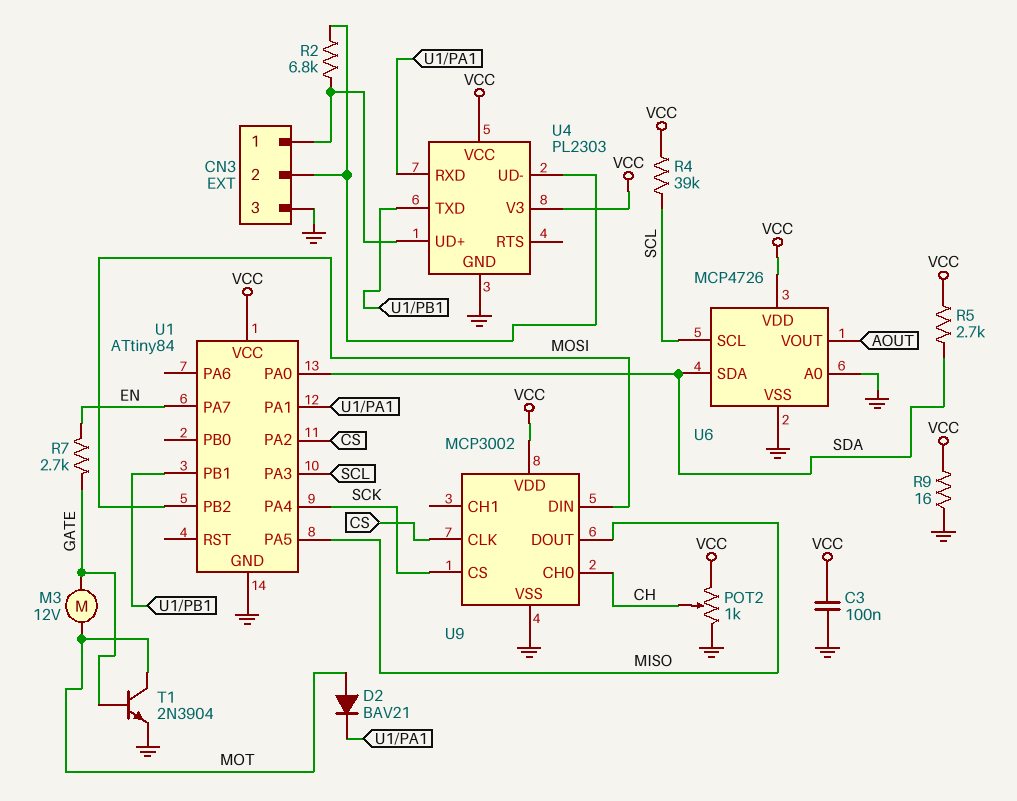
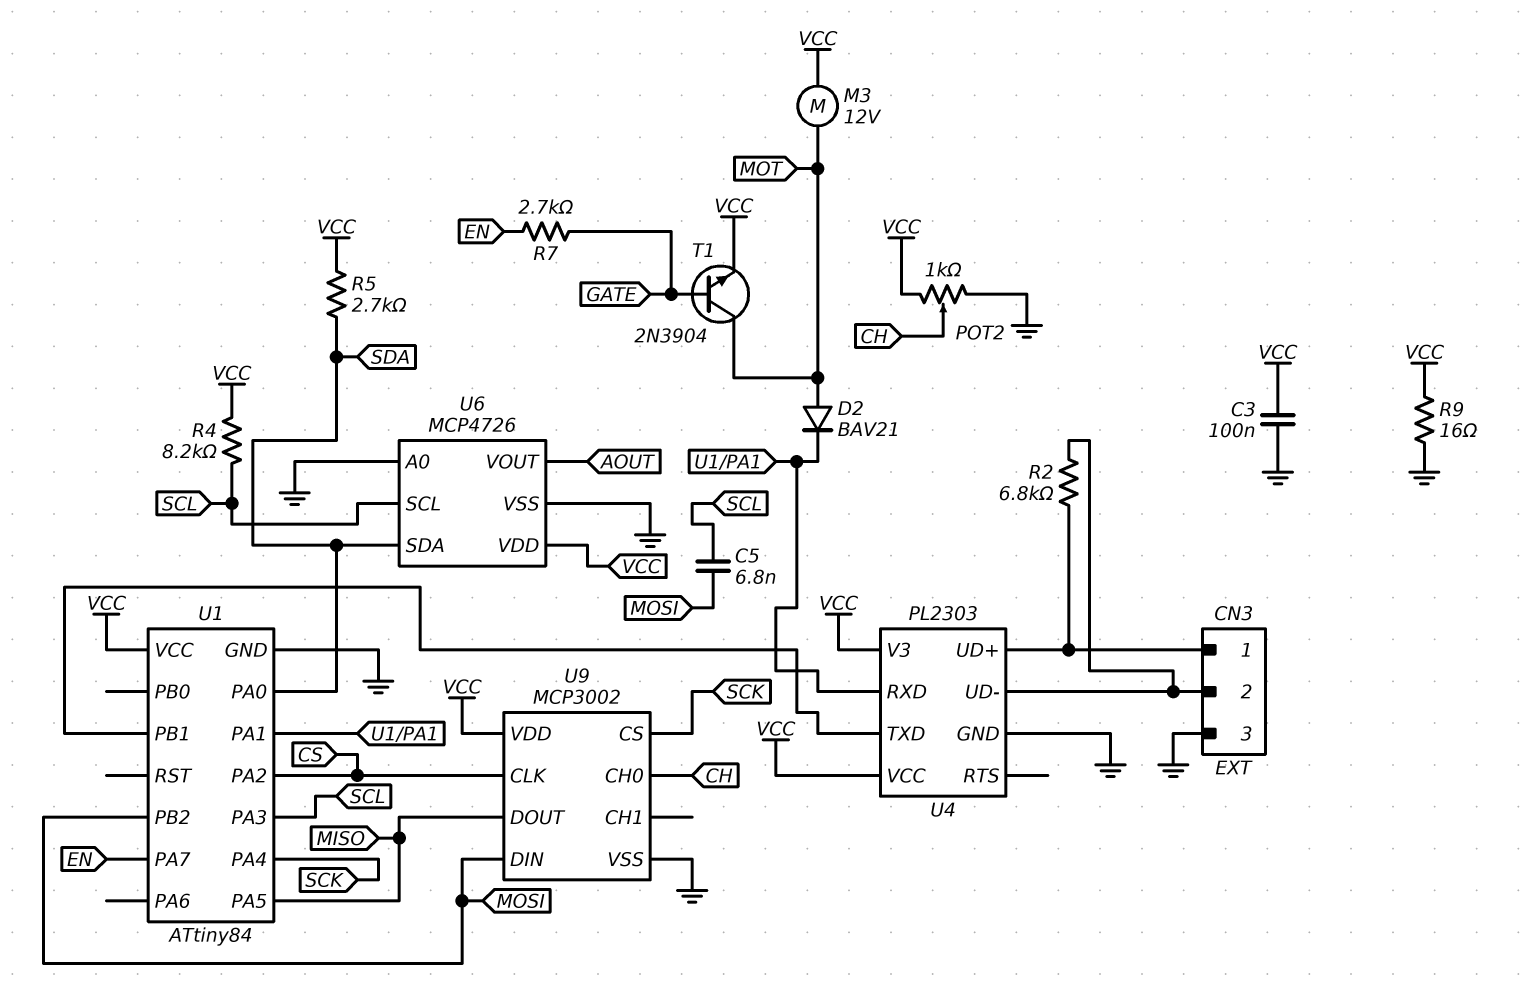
C5: none -> 6.8nF (MOSI, SCL)
M3: motor 12V (GATE, MOT) -> motor 12V (MOT, VCC)
R4: 39k (SCL, VCC) -> 8.2k (SCL, VCC)
T1: NPN 2N3904 (B GATE, C MOT, E GND) -> NPN 2N3904 (B GATE, C MOT, E VCC)

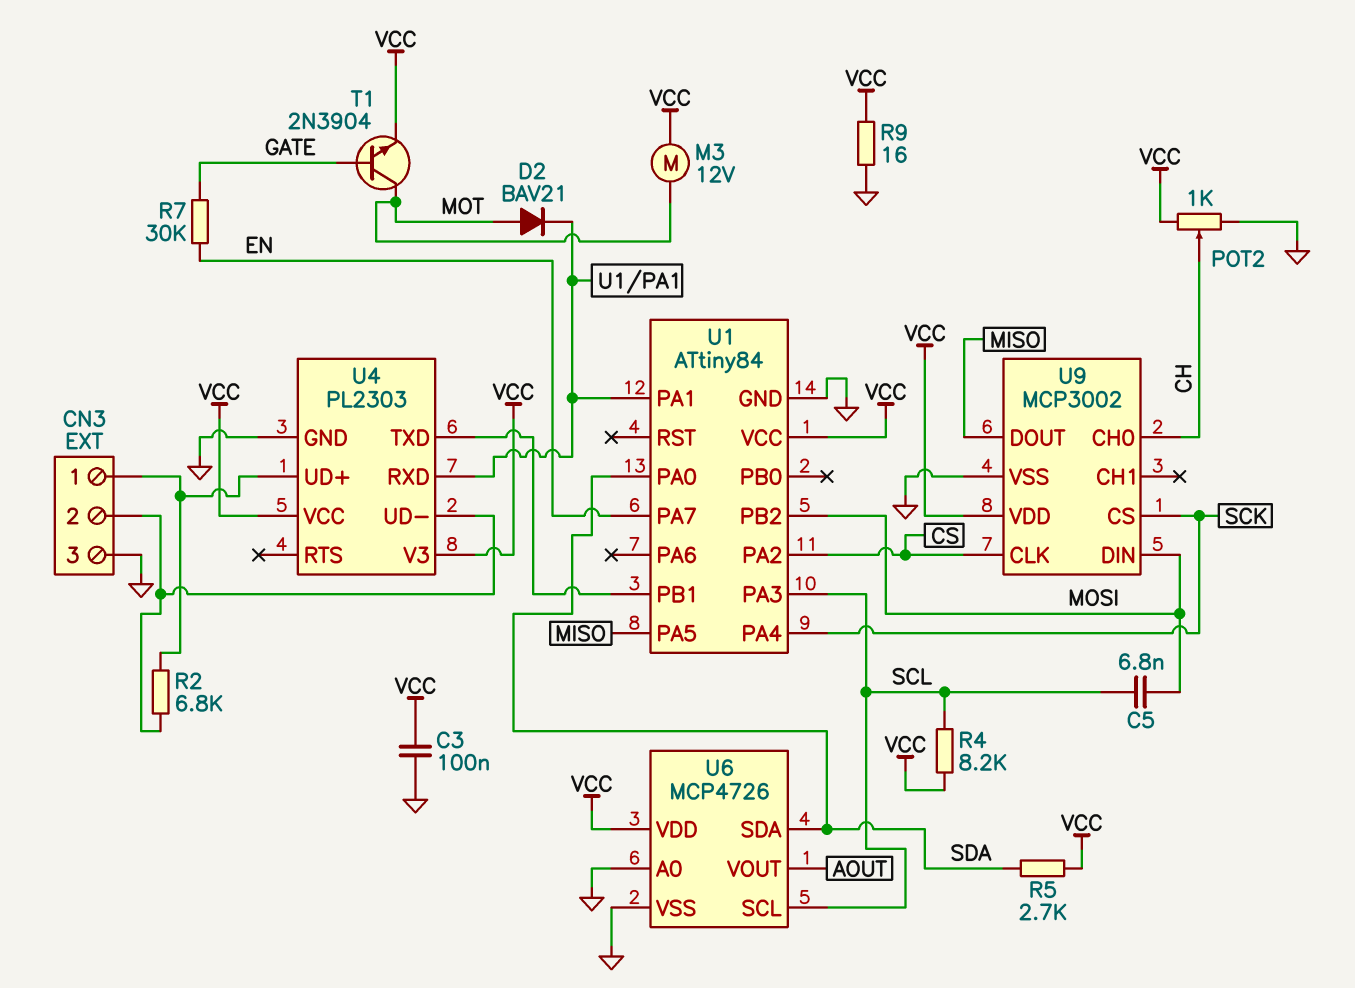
R7: 2.7k (EN, GATE) -> 30k (EN, GATE)

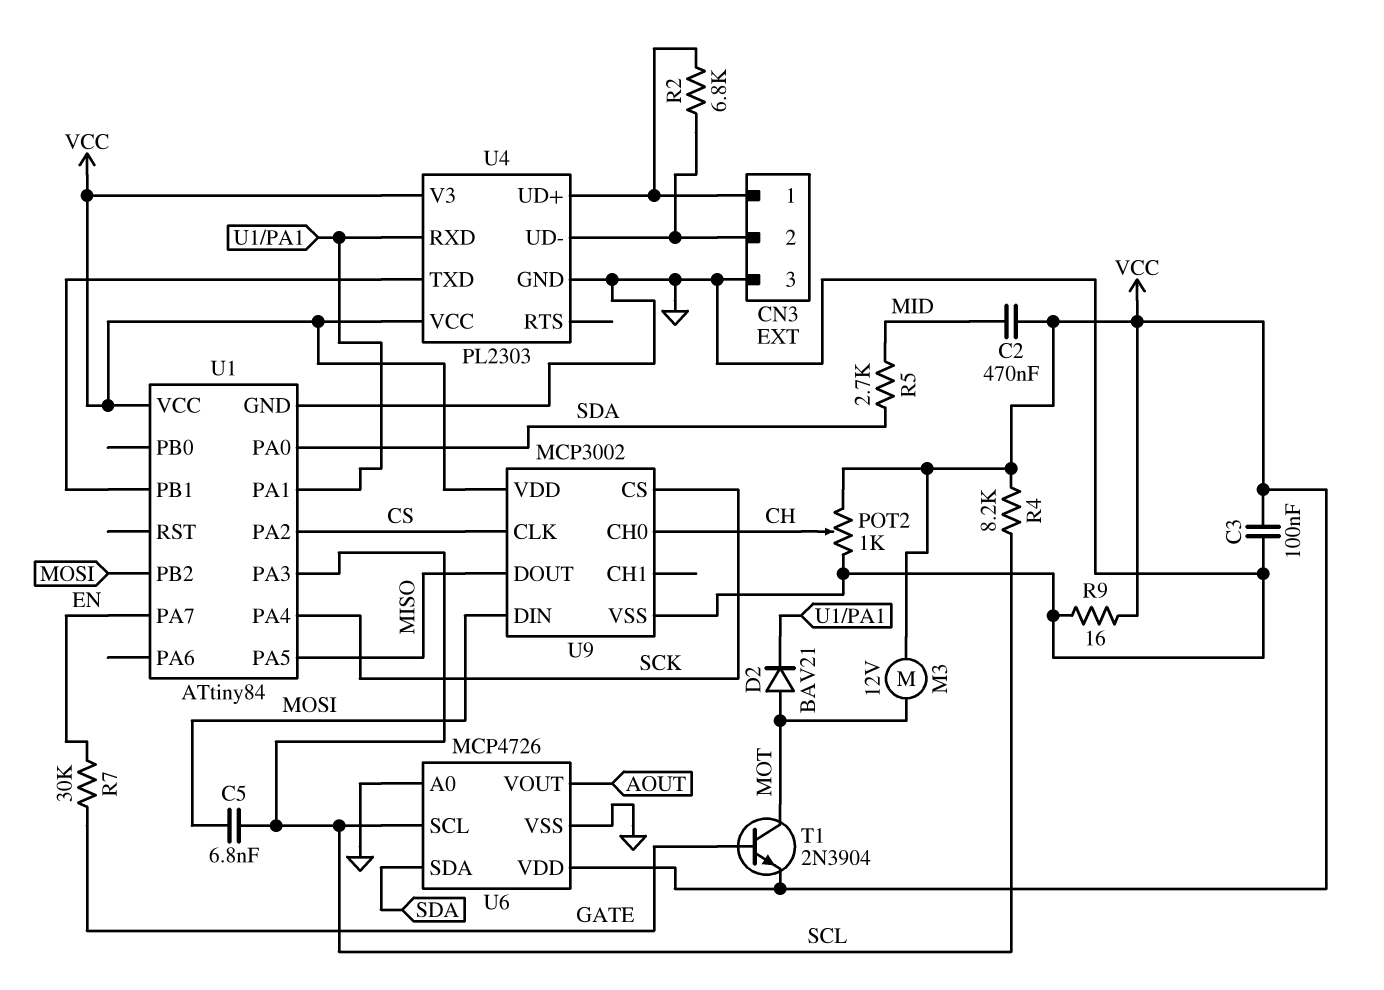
C2: none -> 470nF (MID, VCC)
R5: 2.7k (SDA, VCC) -> 2.7k (MID, SDA)

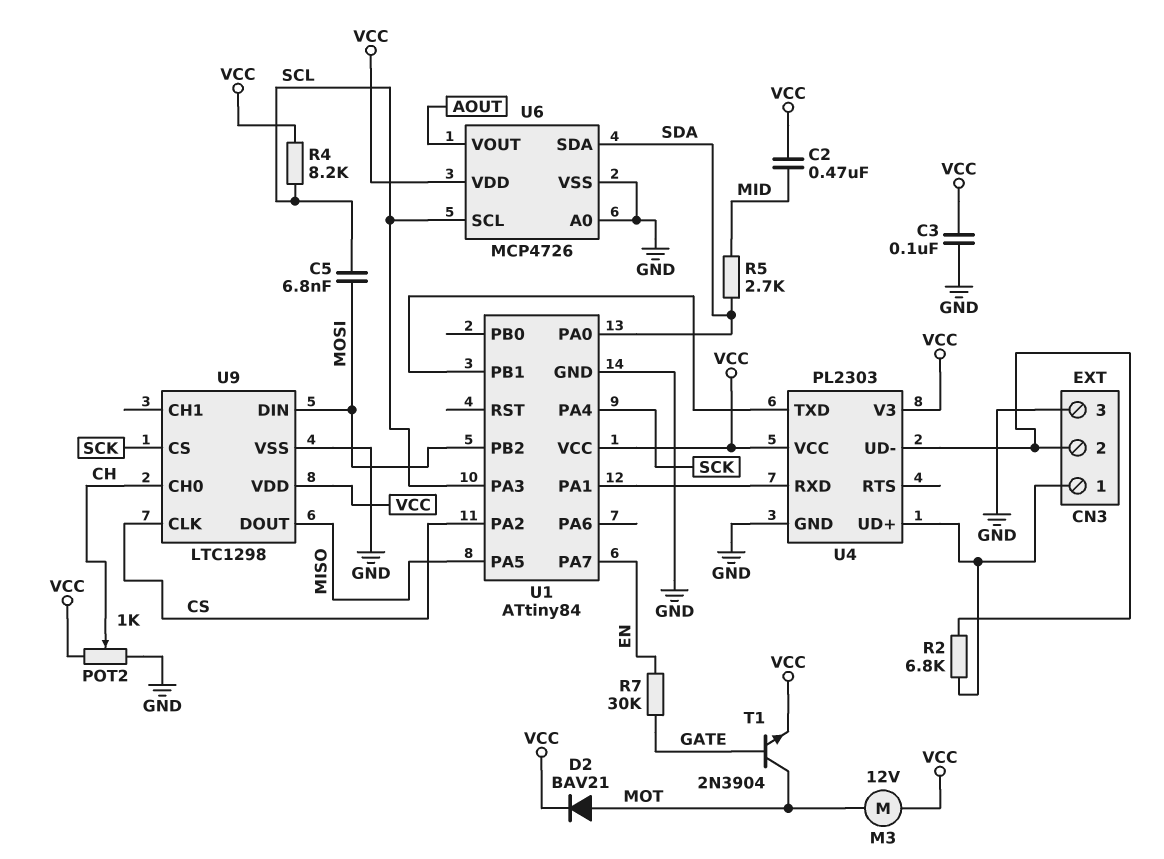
D2: diode BAV21 (A MOT, K U1/PA1) -> diode BAV21 (A MOT, K VCC)
R9: 16 (GND, VCC) -> none
U9: MCP3002 -> LTC1298

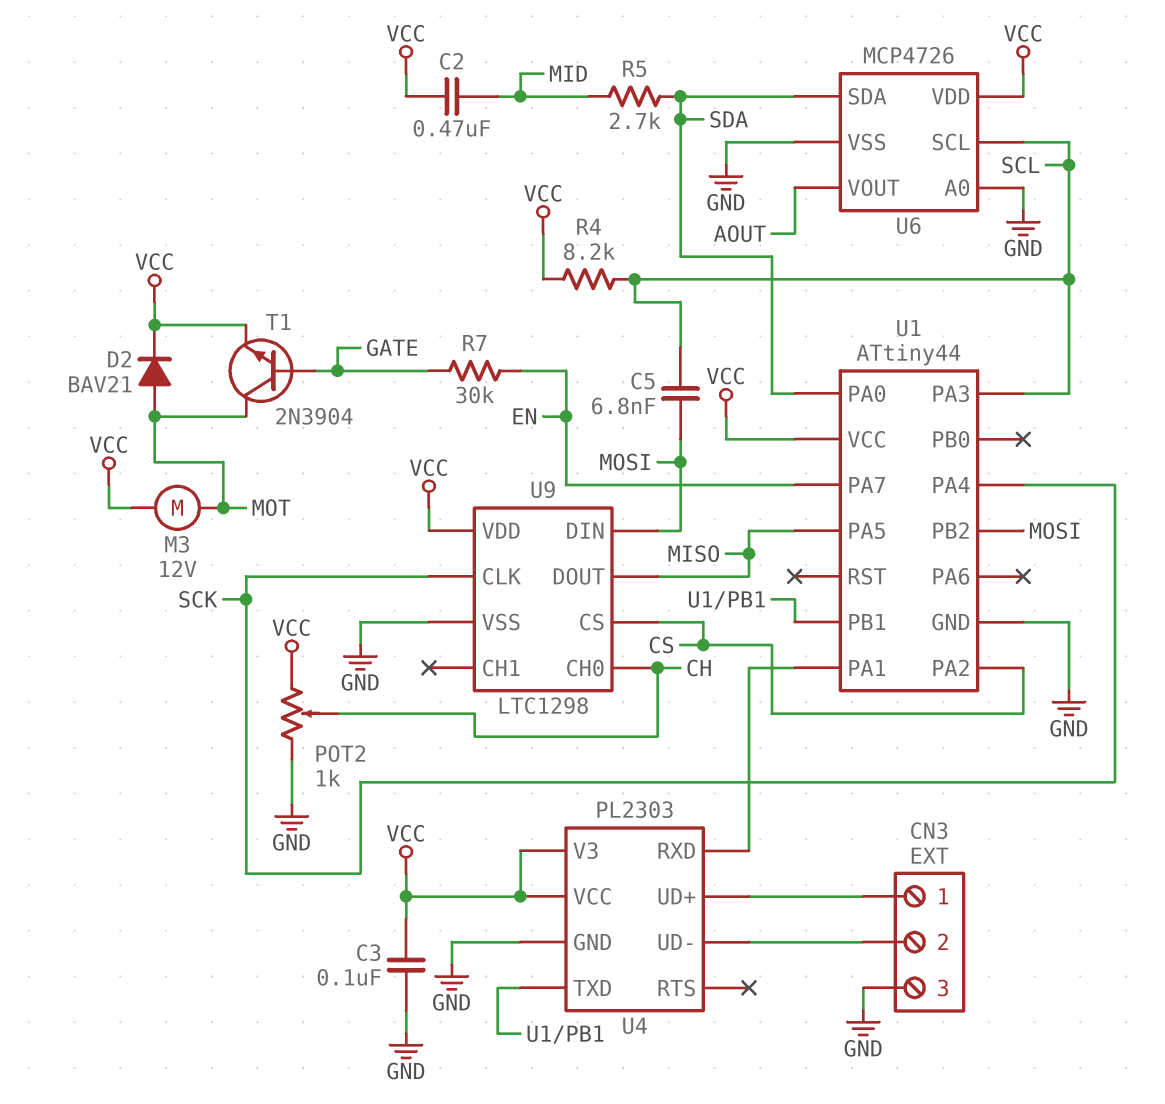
R2: 6.8k (CN3/1, CN3/2) -> none
U1: ATtiny84 -> ATtiny44
U9 pin CLK: CS -> SCK
U9 pin CS: SCK -> CS

